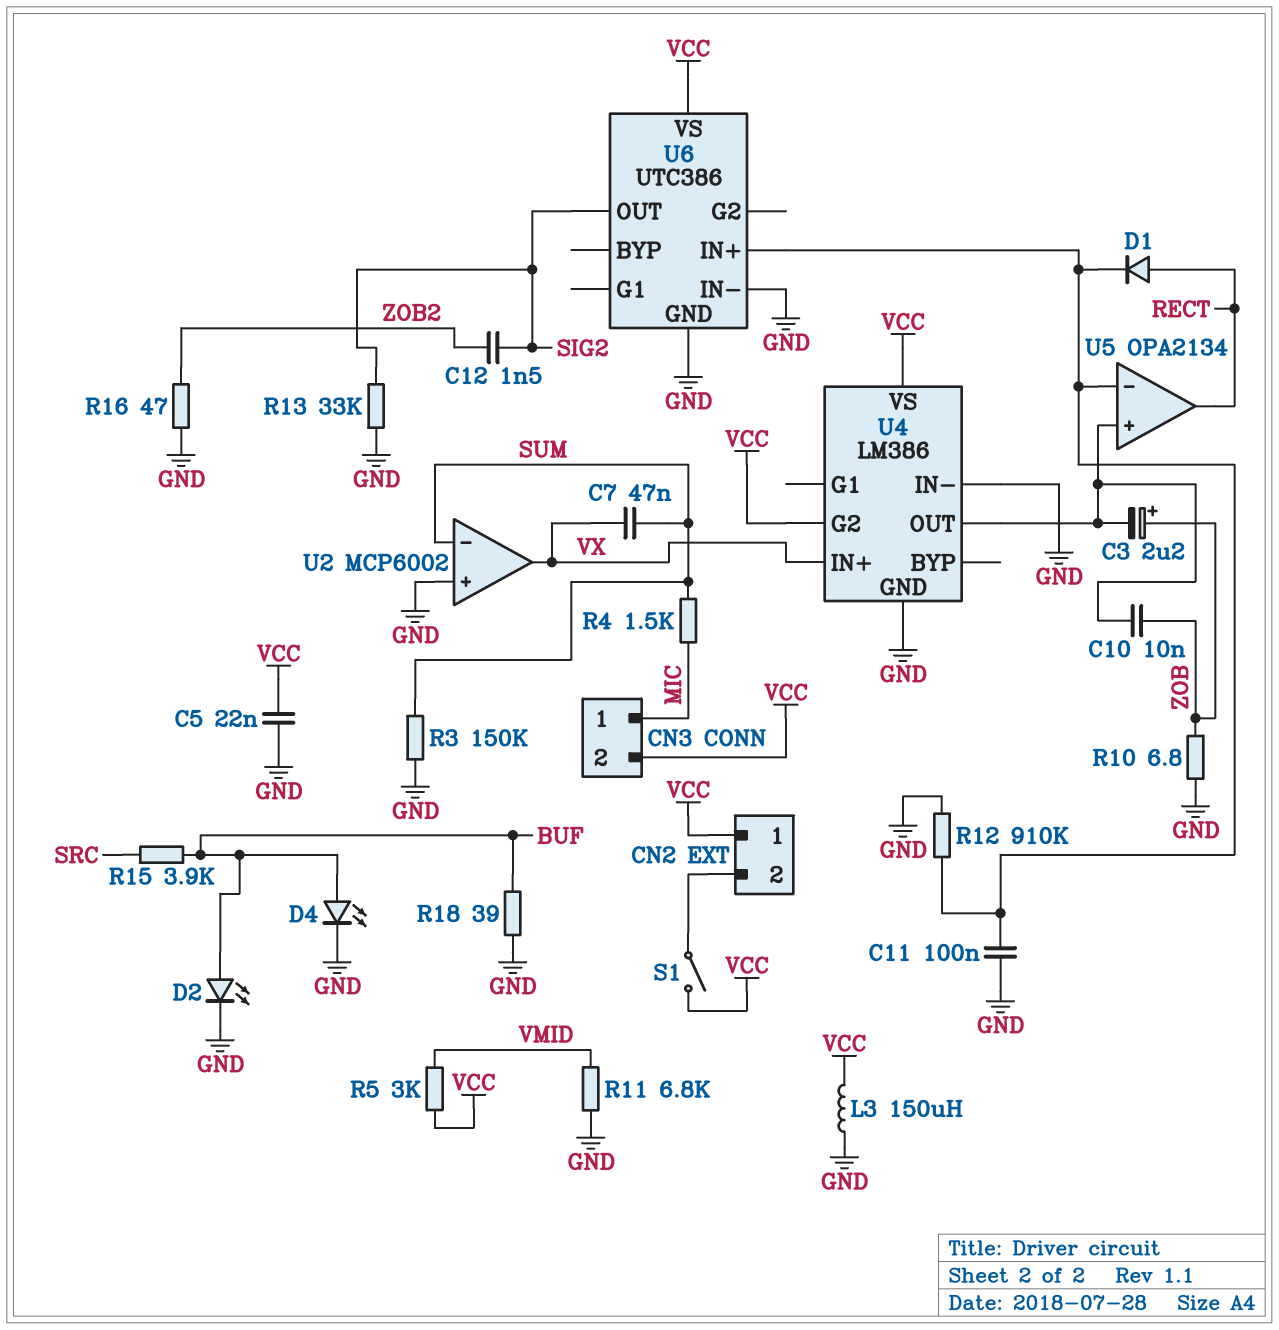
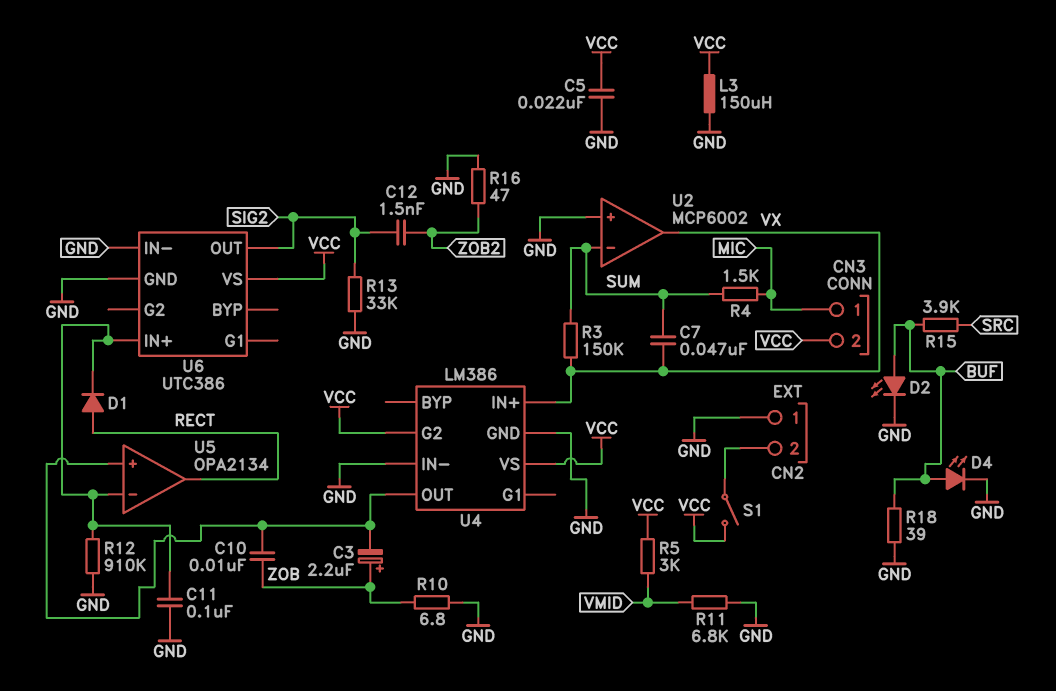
CN2 pin 1: VCC -> GND
R3: 150k (GND, SUM) -> 150k (SUM, VX)

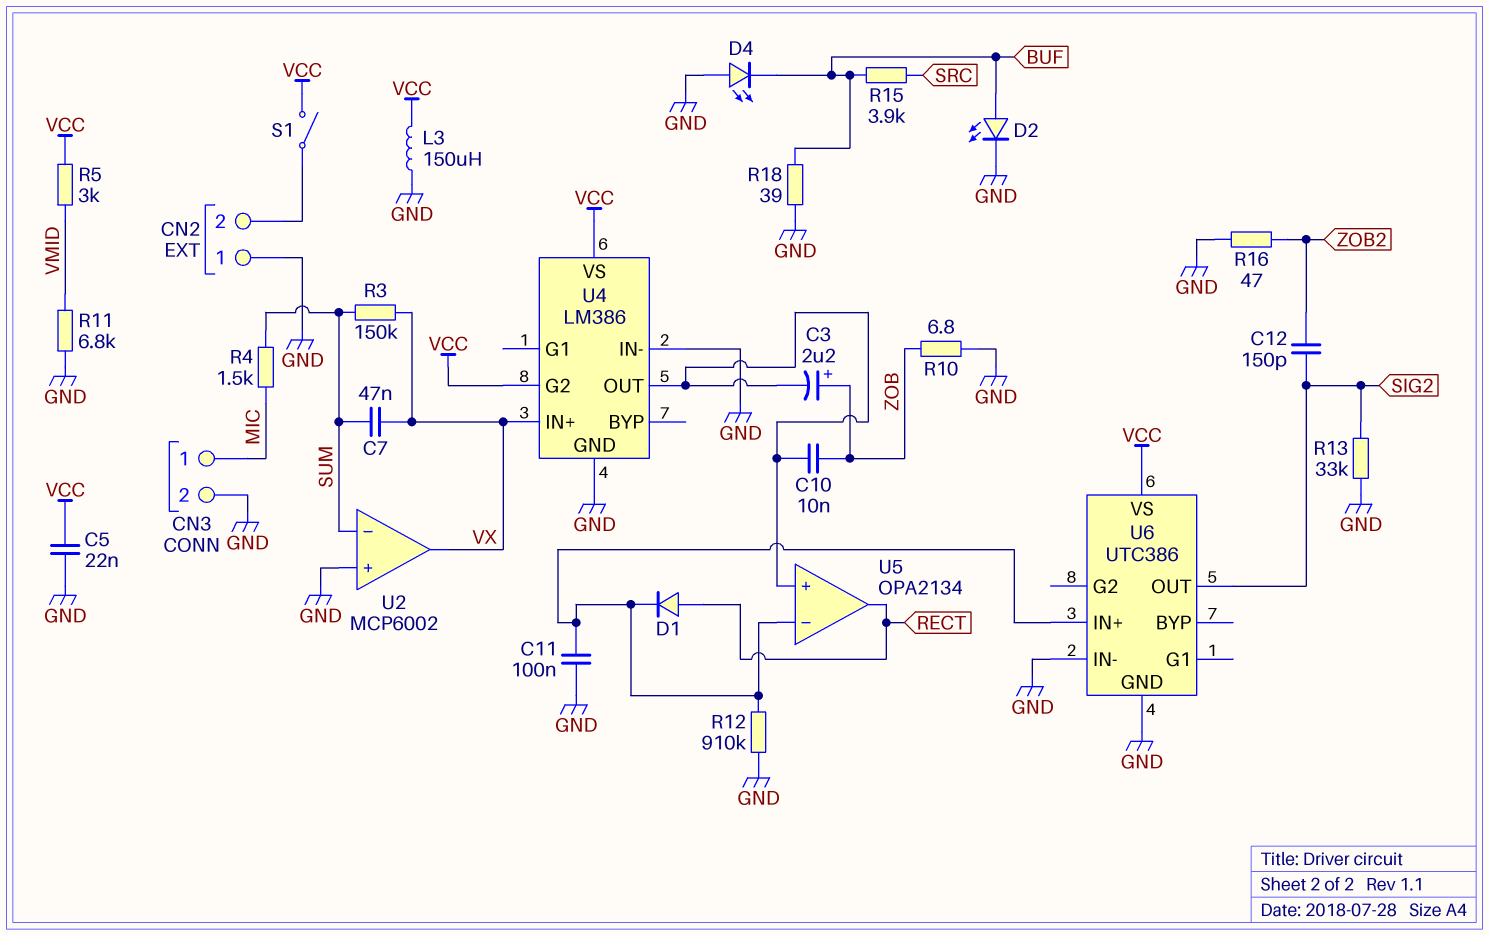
C12: 1.5nF (SIG2, ZOB2) -> 150pF (SIG2, ZOB2)
CN3 pin 2: VCC -> GND
D4: LED (A BUF, K GND) -> LED (A GND, K BUF)

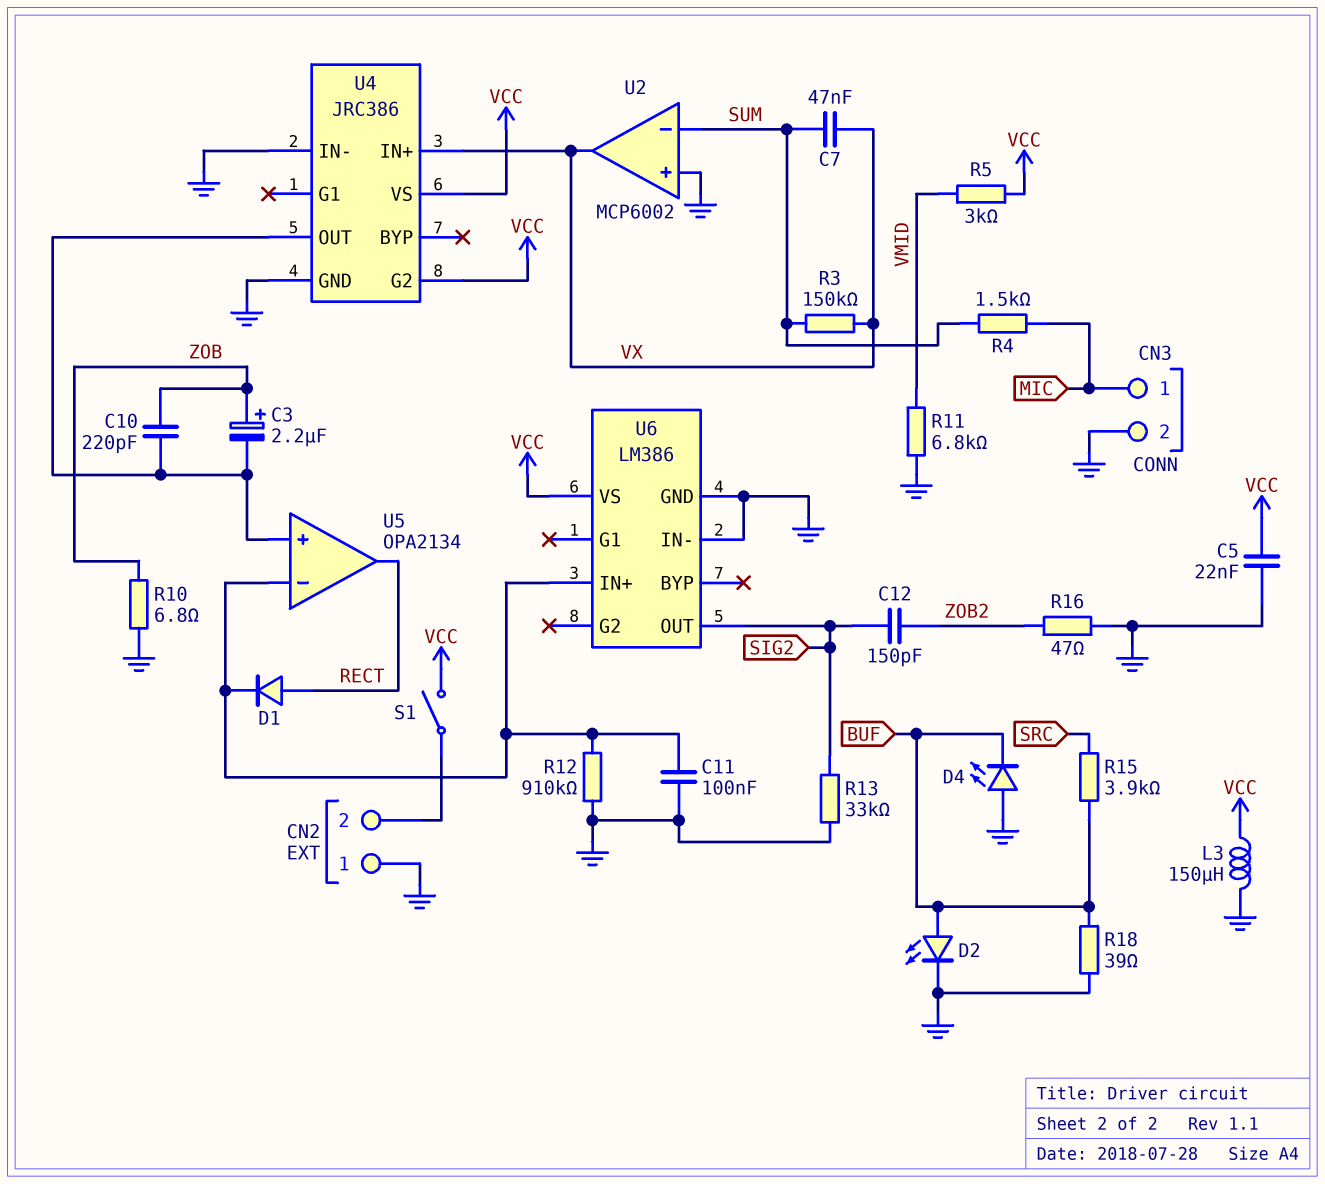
C10: 10nF (U4/OUT, ZOB) -> 220pF (U4/OUT, ZOB)
U4: LM386 -> JRC386
U6: UTC386 -> LM386

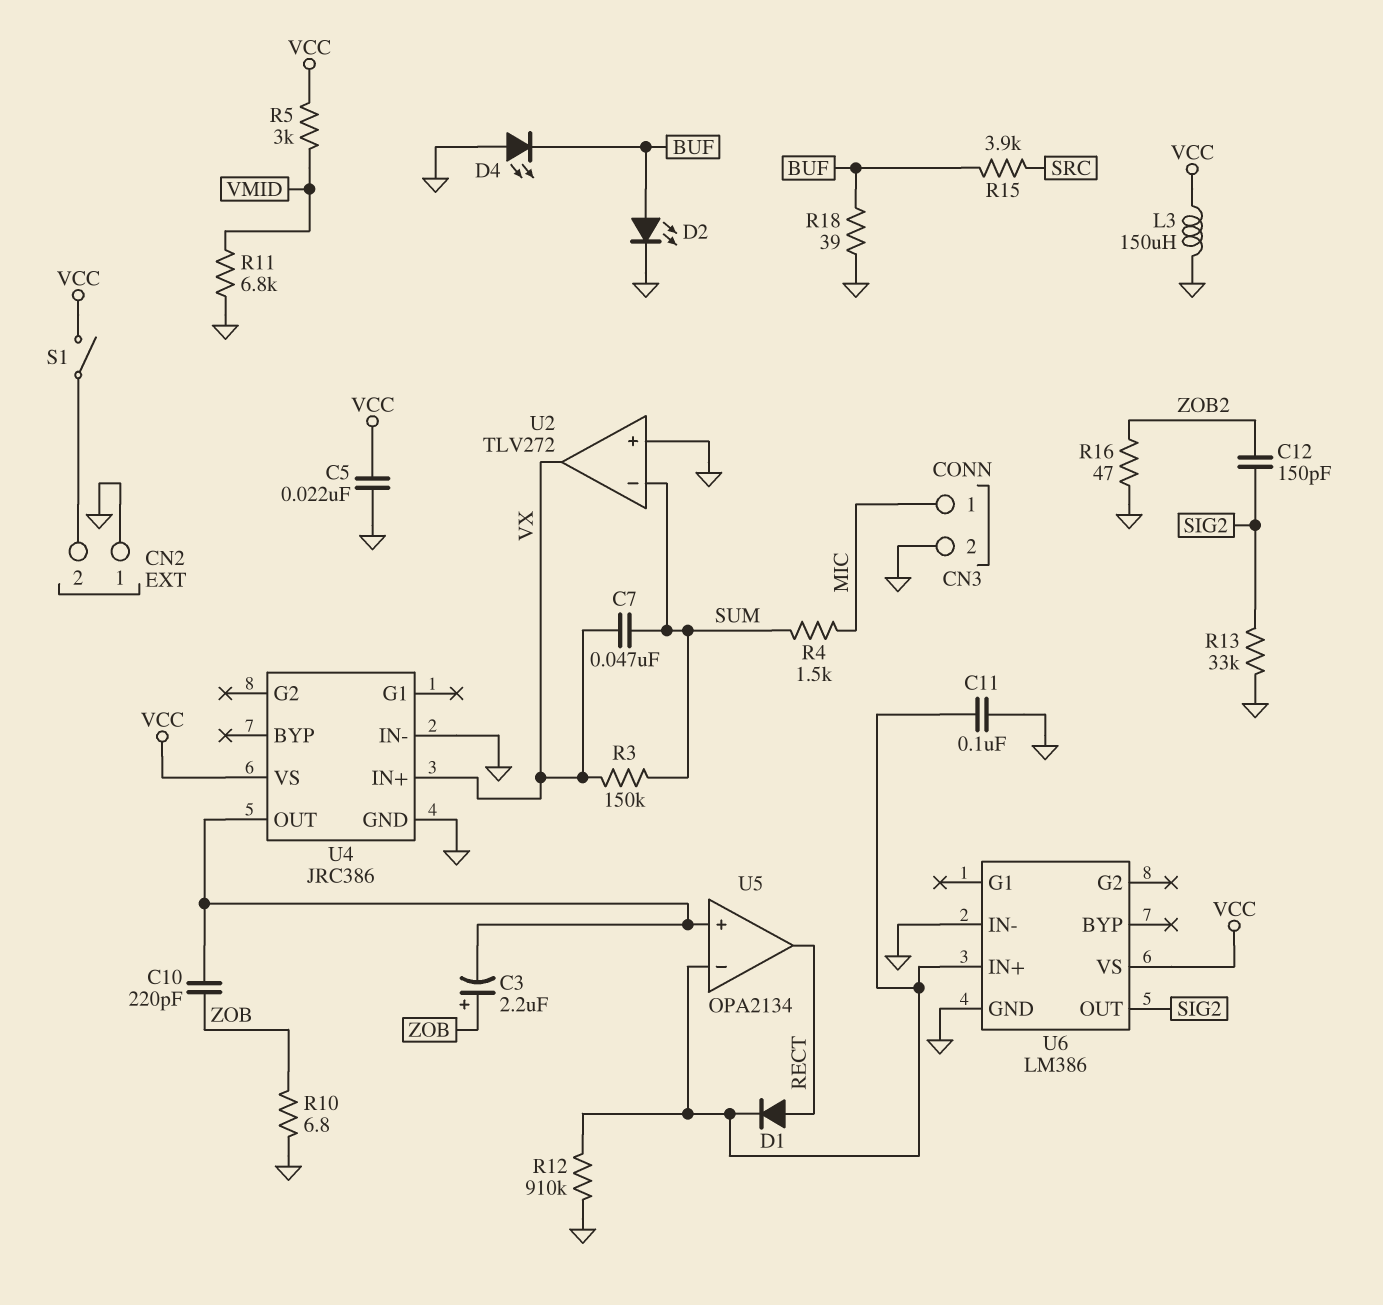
U2: MCP6002 -> TLV272
U4 pin G2: VCC -> none

